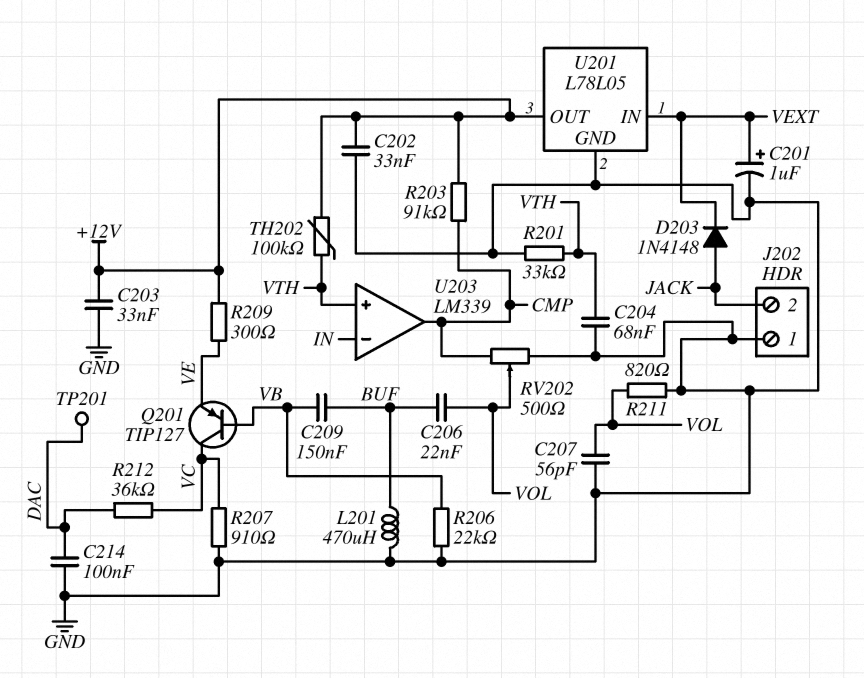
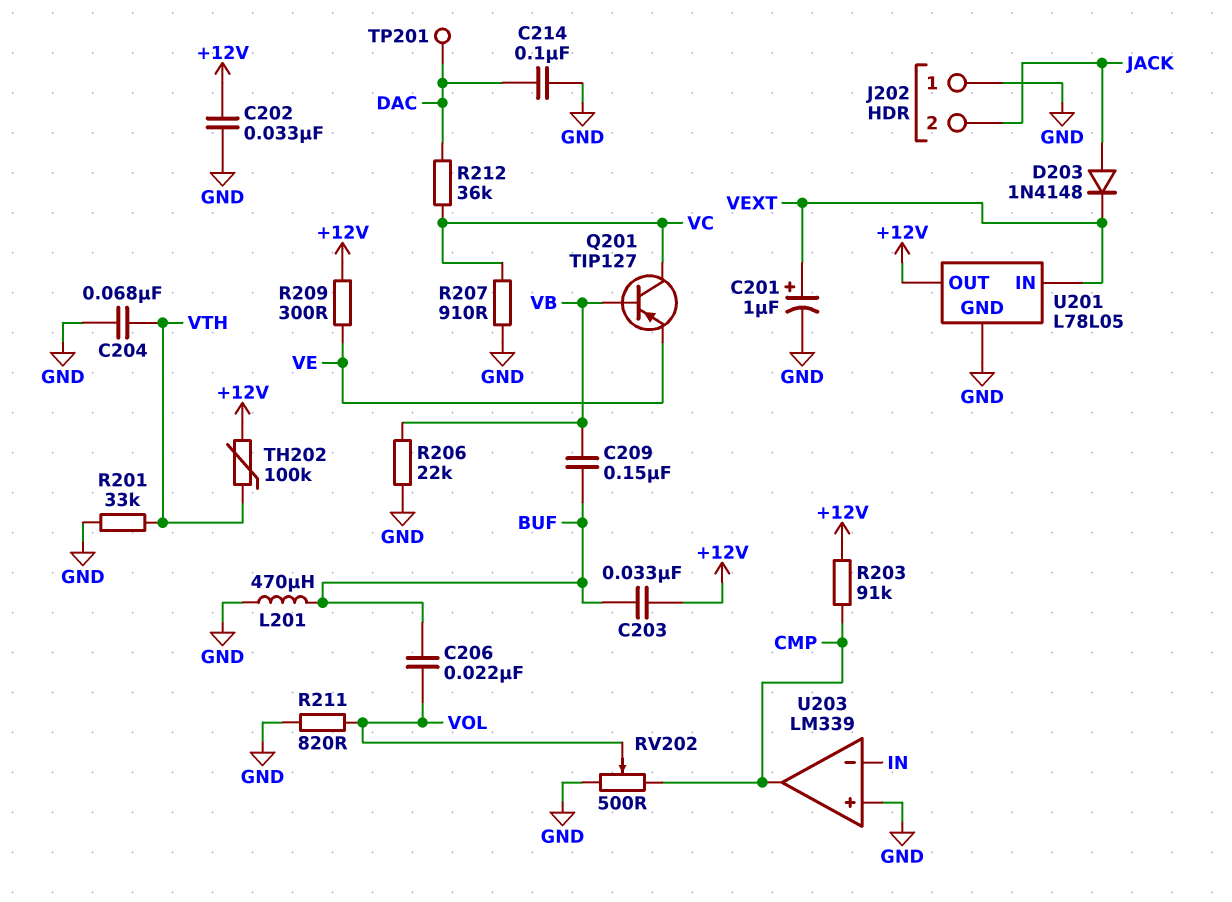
C203: 33nF (+12V, GND) -> 33nF (+12V, BUF)
C207: 56pF (GND, VOL) -> none
U203 pin in+: VTH -> GND

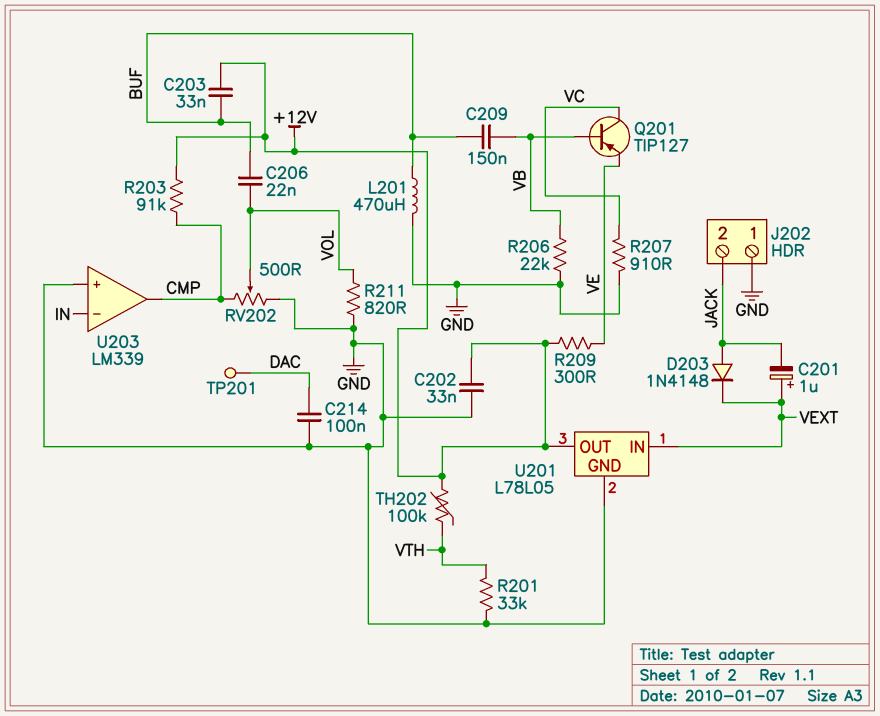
C201: 1uF (plus VEXT, minus GND) -> 1uF (plus VEXT, minus JACK)
C204: 68nF (GND, VTH) -> none
R212: 36k (DAC, VC) -> none

